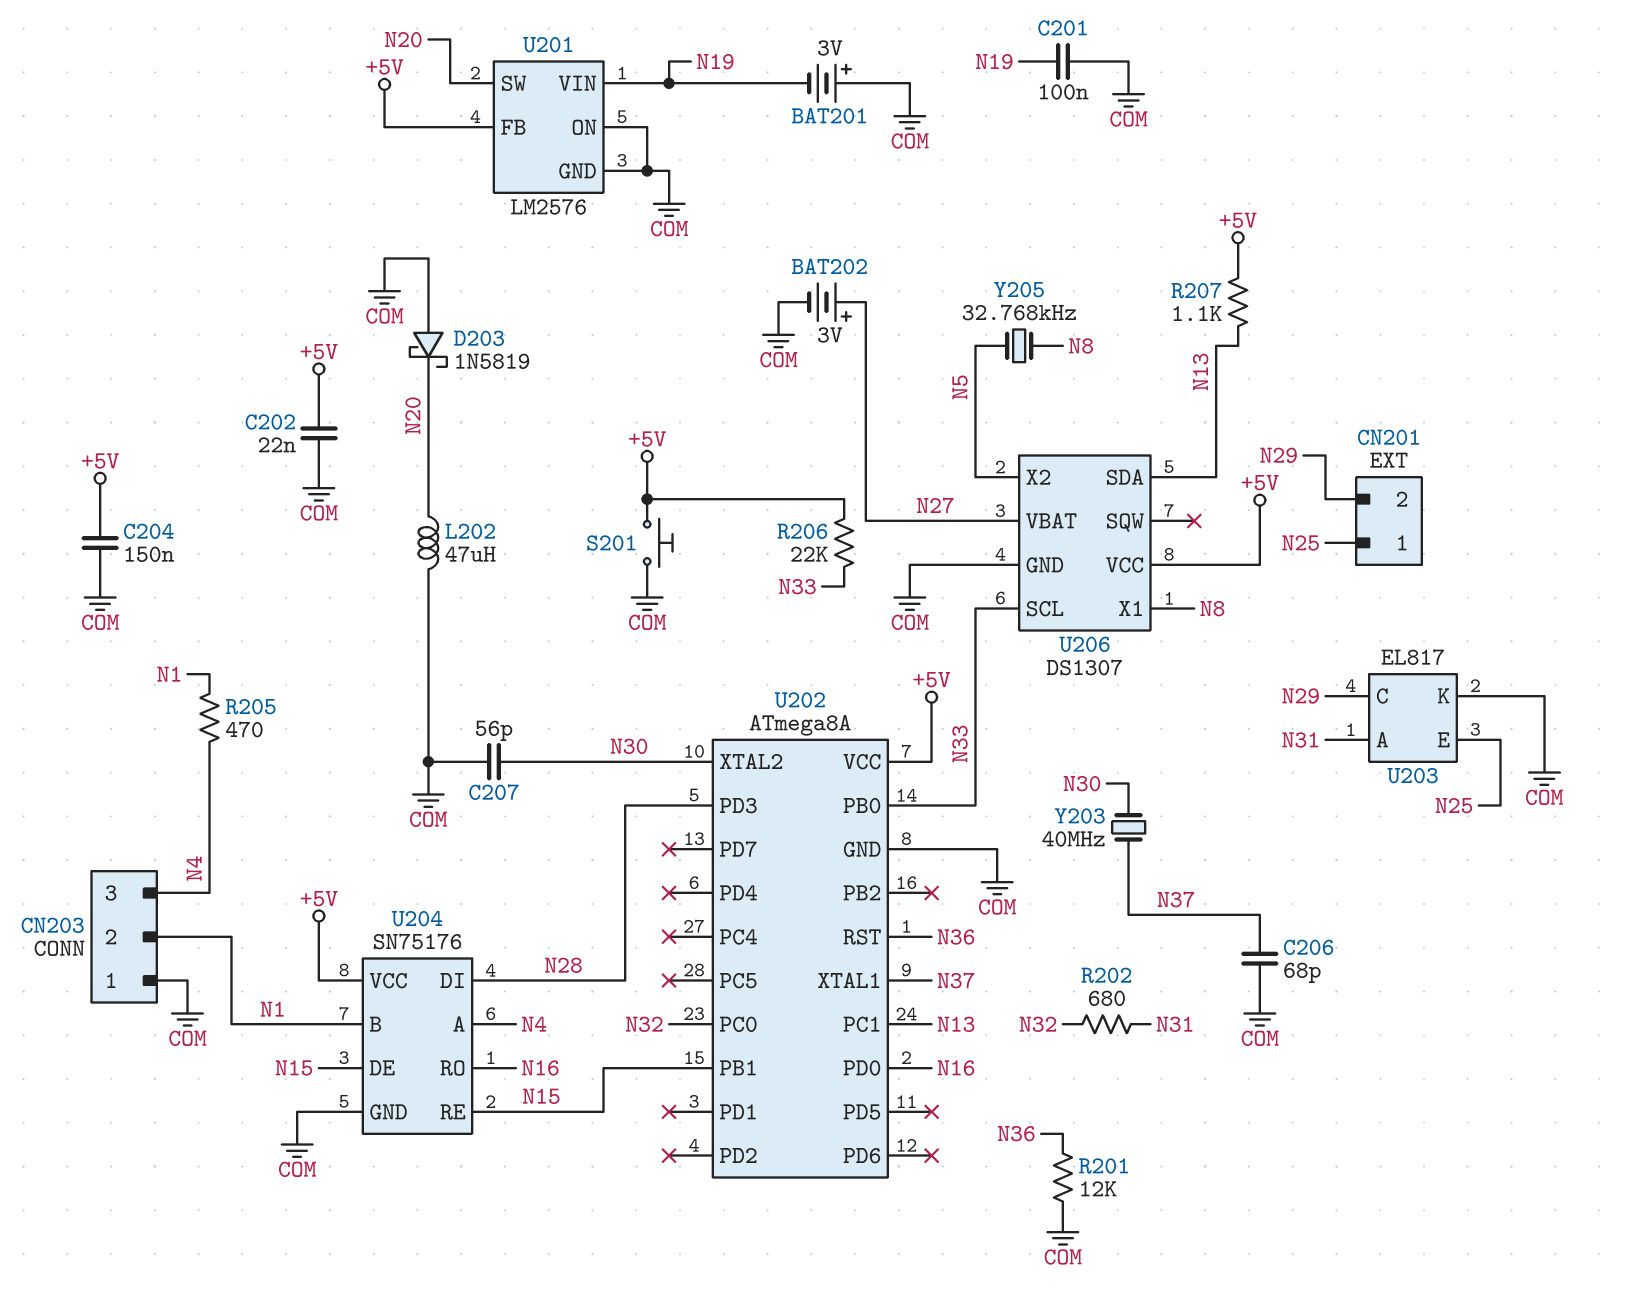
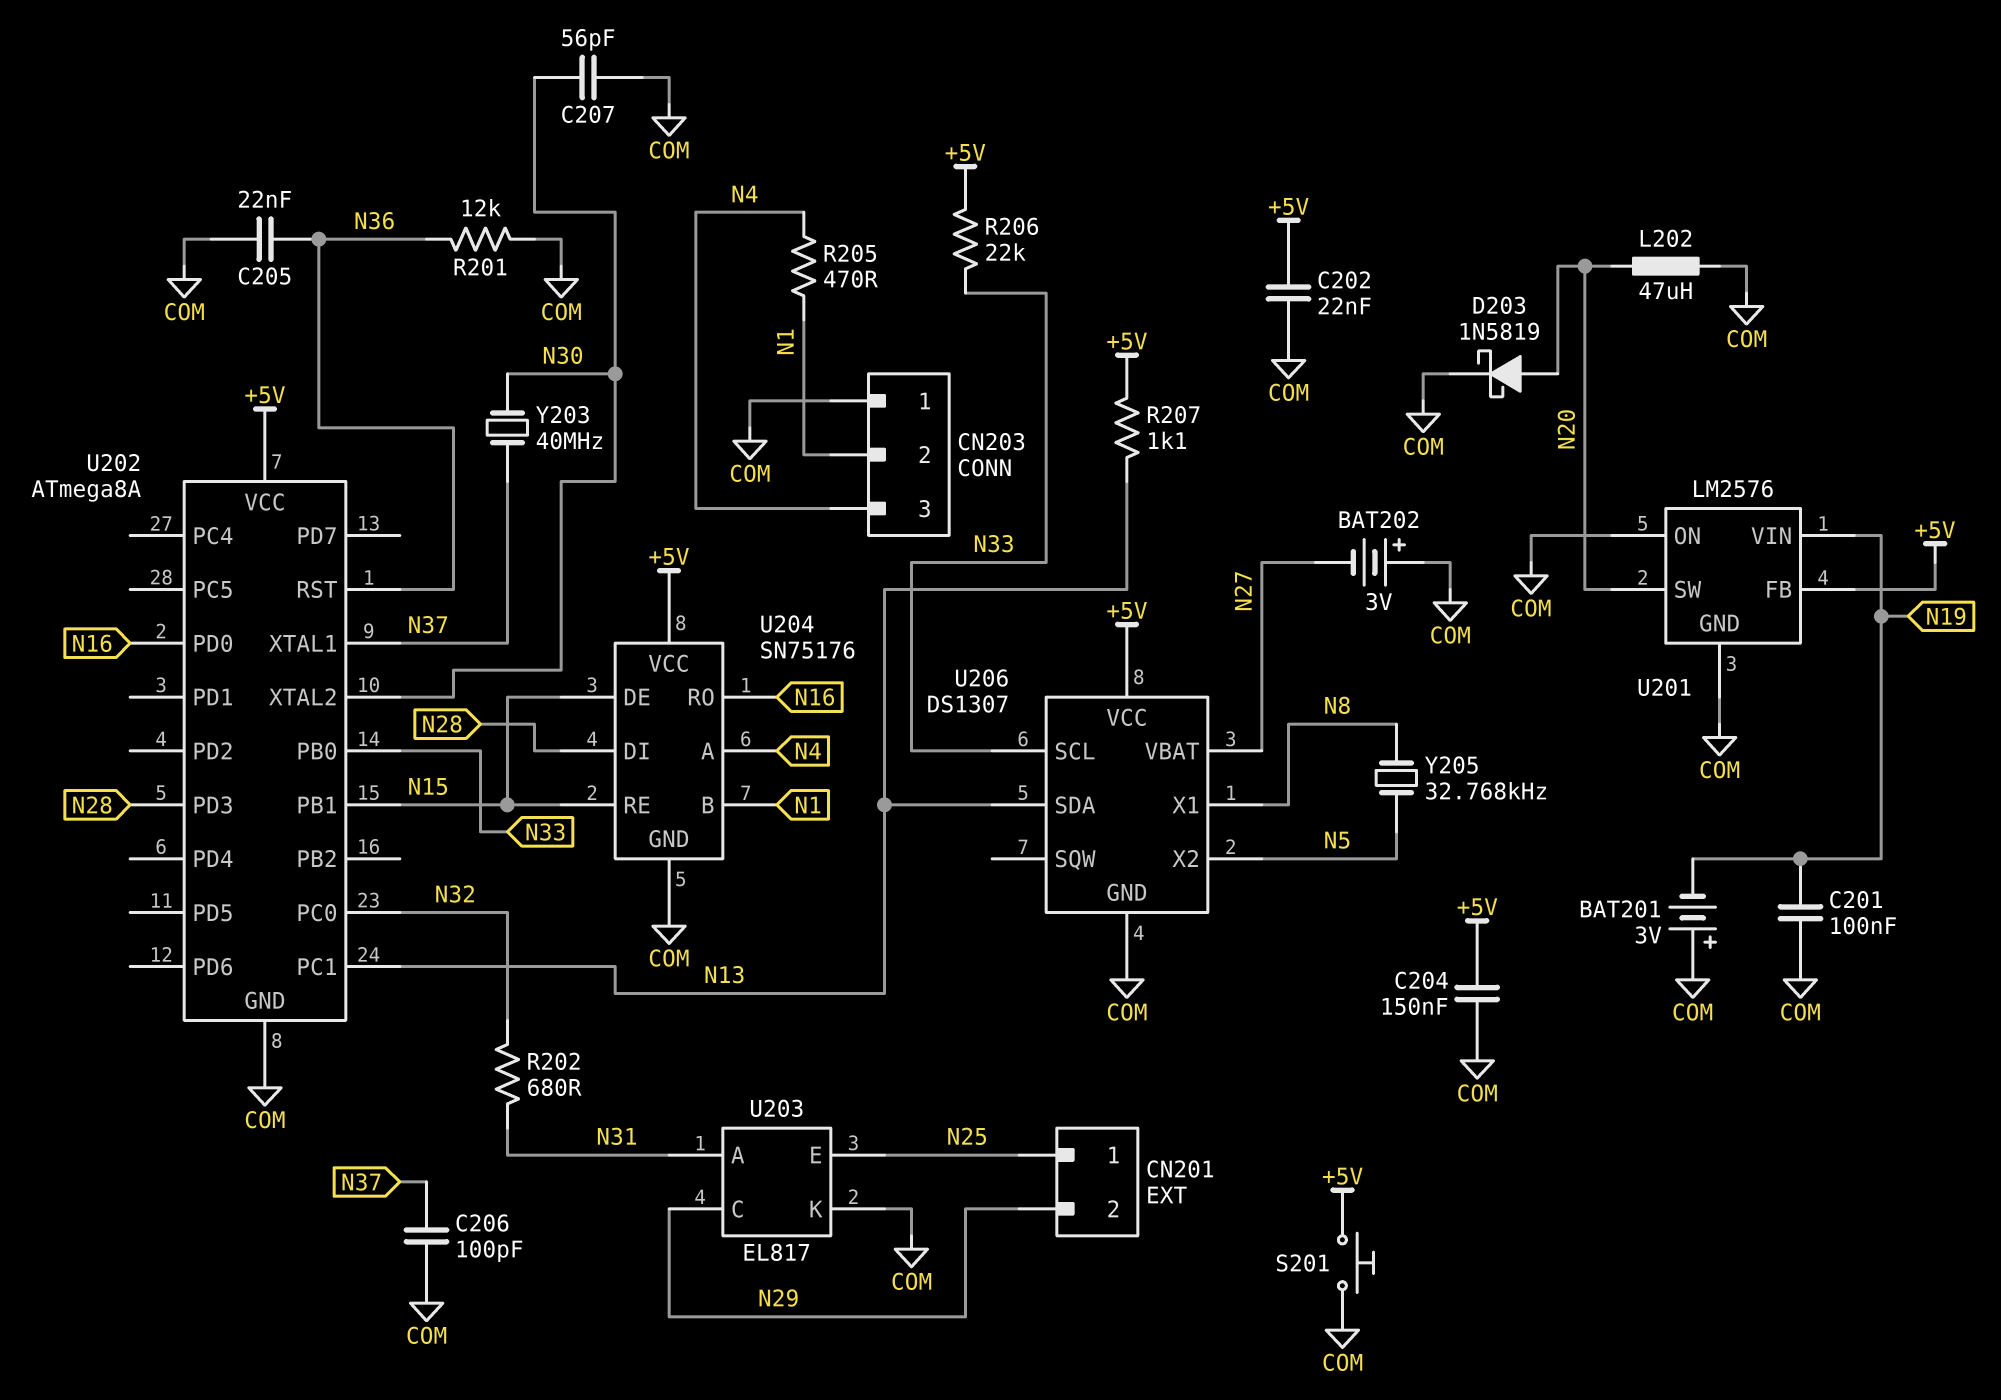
BAT202: 3V (plus N27, minus COM) -> 3V (plus COM, minus N27)
C205: none -> 22nF (COM, N36)
C206: 68pF (COM, N37) -> 100pF (COM, N37)
D203: schottky 1N5819 (A COM, K N20) -> schottky 1N5819 (A N20, K COM)

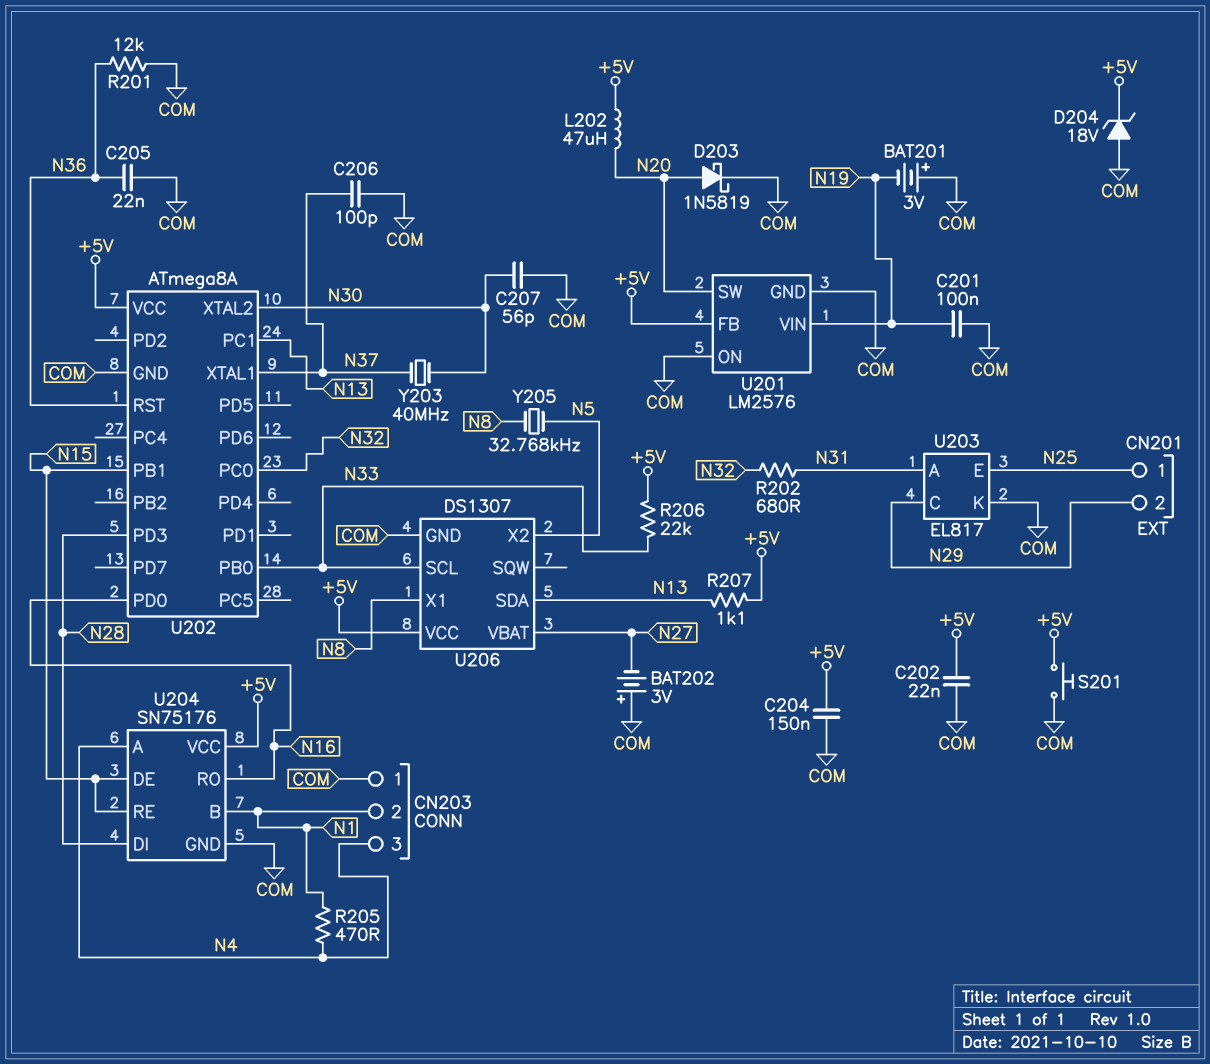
D204: none -> zener 18V (A COM, K +5V)
L202: 47uH (COM, N20) -> 47uH (+5V, N20)

